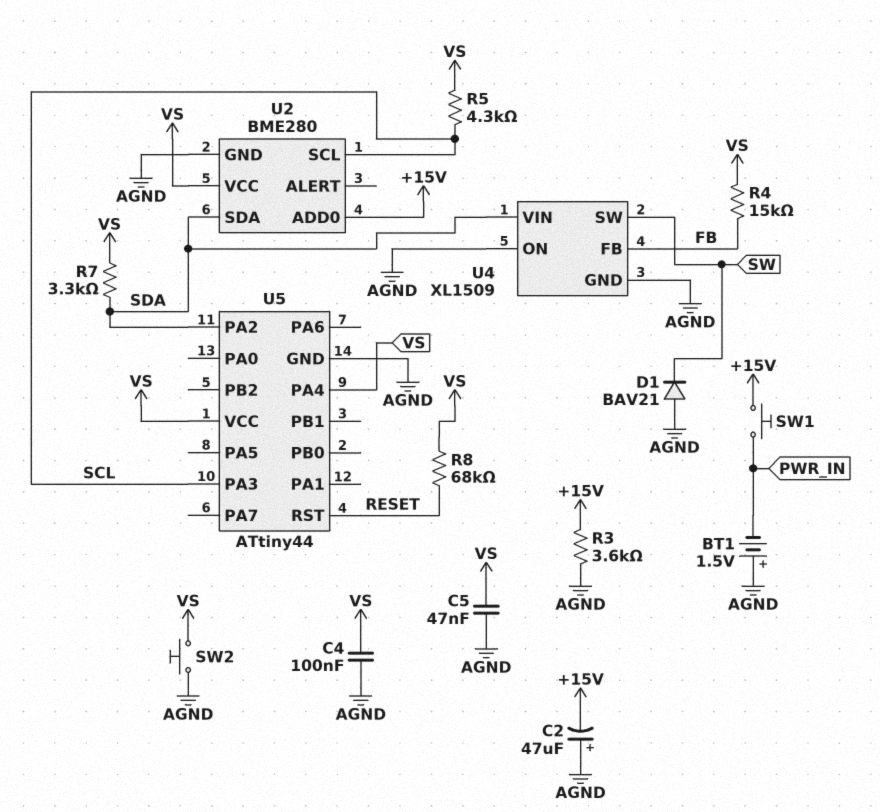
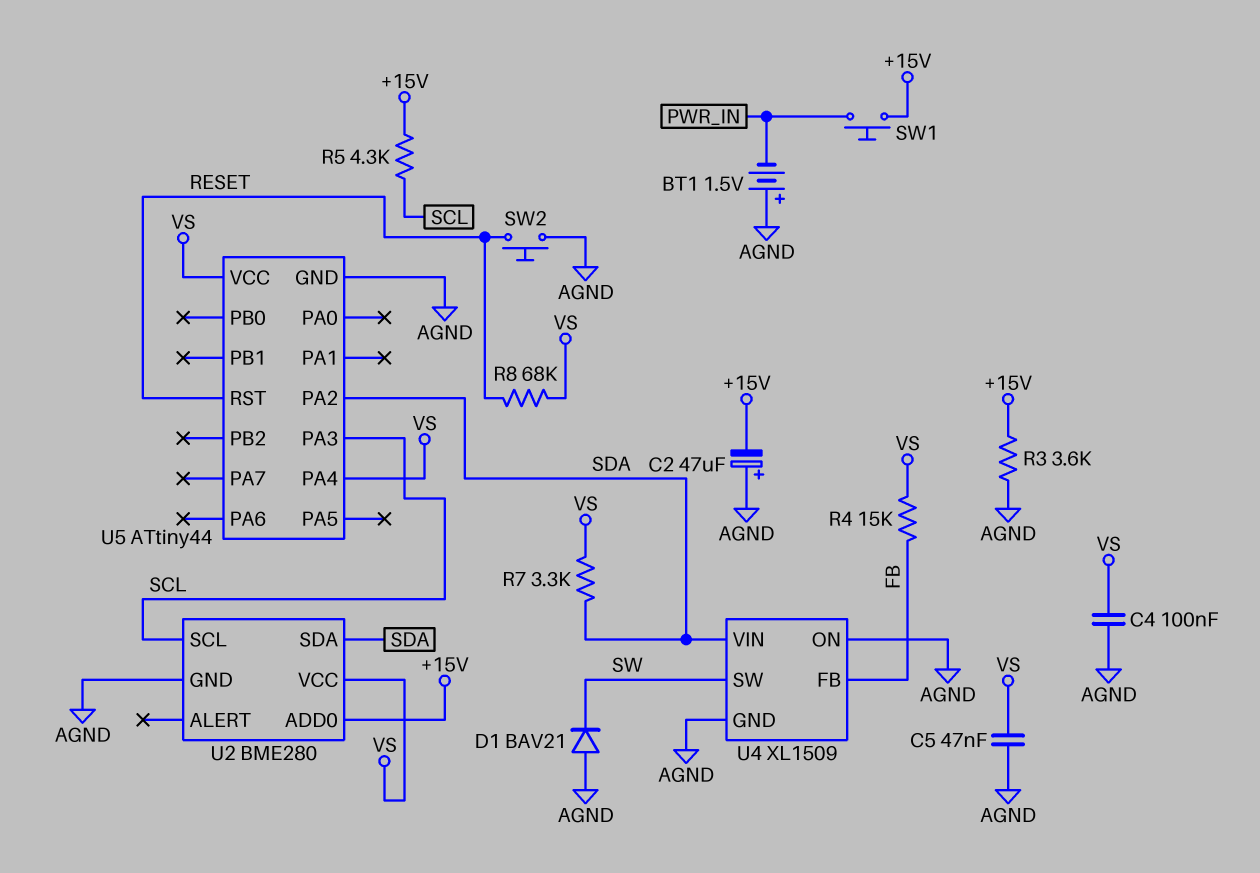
R5: 4.3k (SCL, VS) -> 4.3k (+15V, SCL)
SW2: button (AGND, VS) -> button (AGND, RESET)

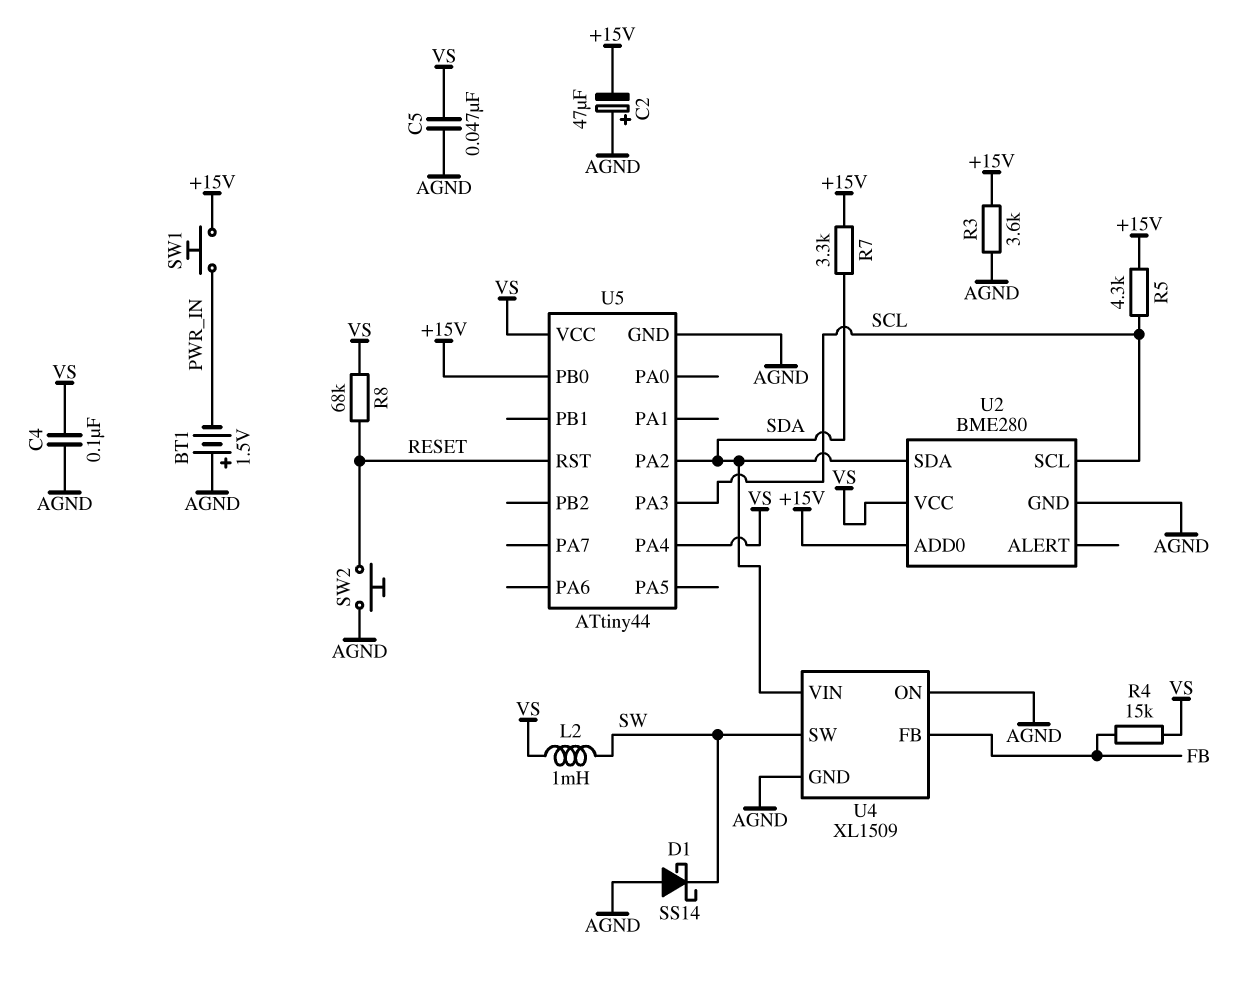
D1: diode BAV21 (A AGND, K SW) -> schottky SS14 (A AGND, K SW)
L2: none -> 1mH (SW, VS)
R7: 3.3k (SDA, VS) -> 3.3k (+15V, SDA)
U5 pin PB0: none -> +15V

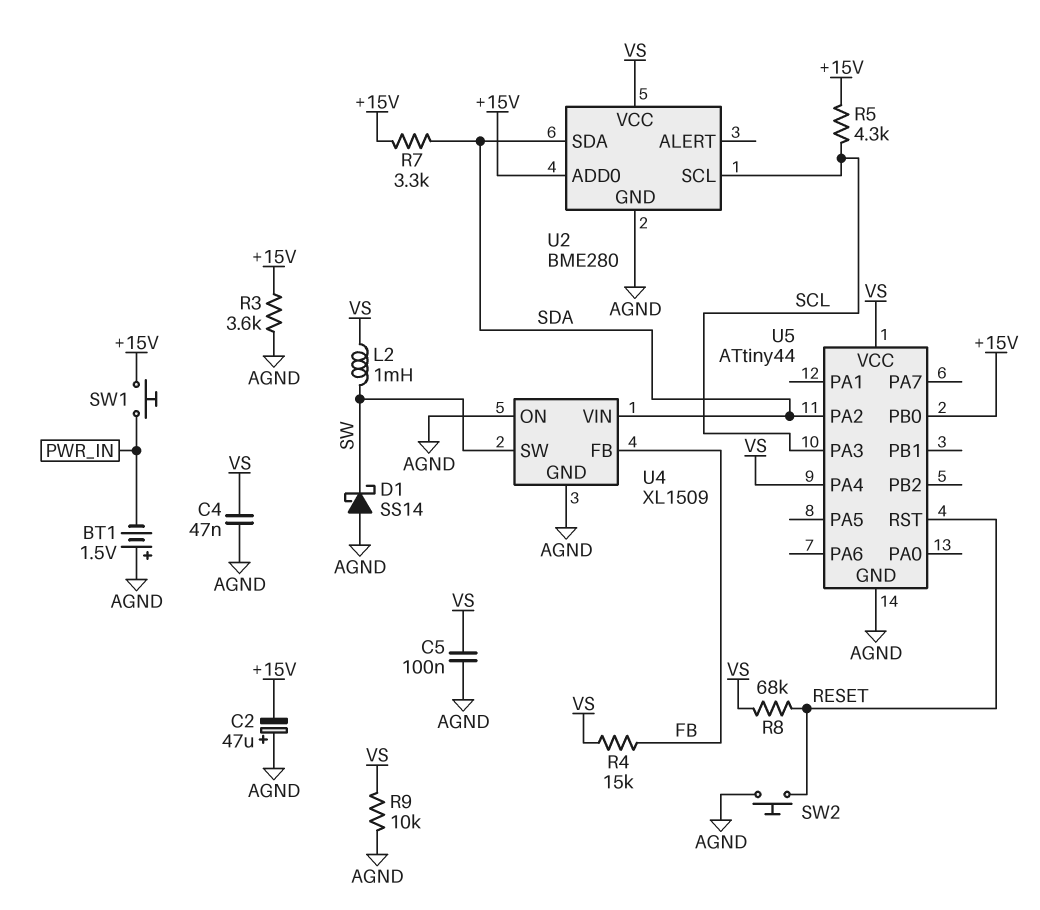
C4: 100nF (AGND, VS) -> 47nF (AGND, VS)
C5: 47nF (AGND, VS) -> 100nF (AGND, VS)
R9: none -> 10k (AGND, VS)

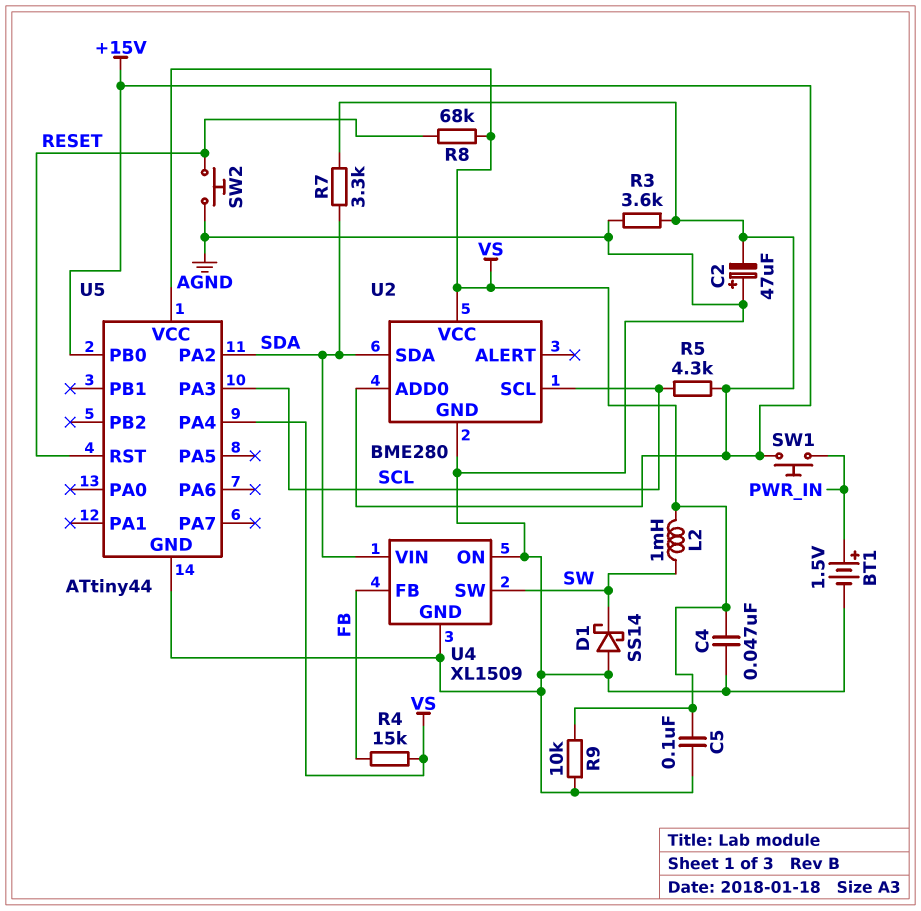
BT1: 1.5V (plus AGND, minus PWR_IN) -> 1.5V (plus PWR_IN, minus AGND)

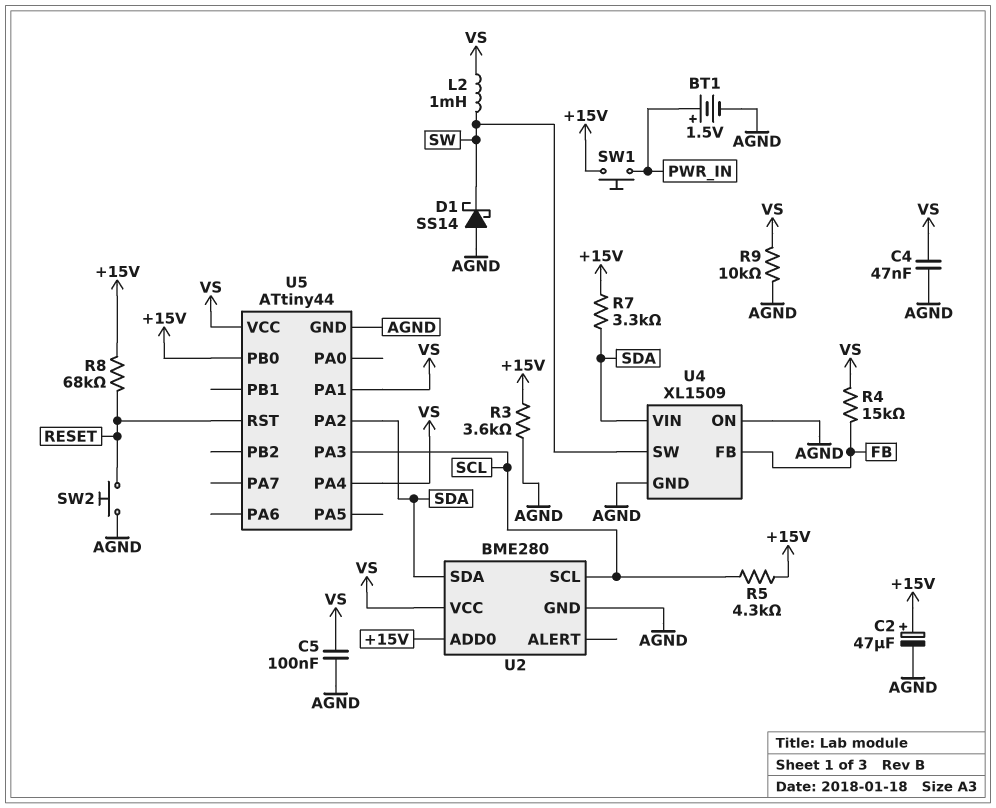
C2: 47uF (plus AGND, minus +15V) -> 47uF (plus +15V, minus AGND)
R8: 68k (RESET, VS) -> 68k (+15V, RESET)
U5 pin PA1: none -> VS

